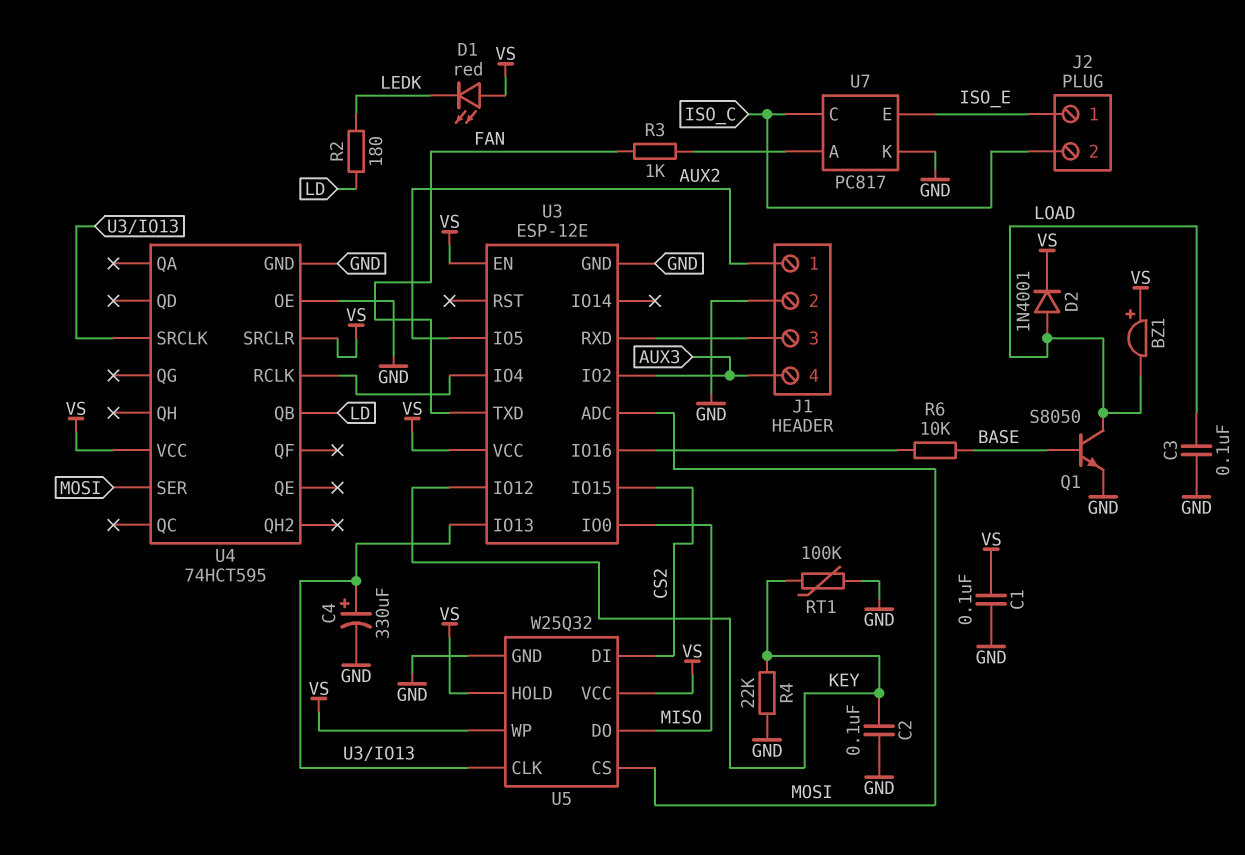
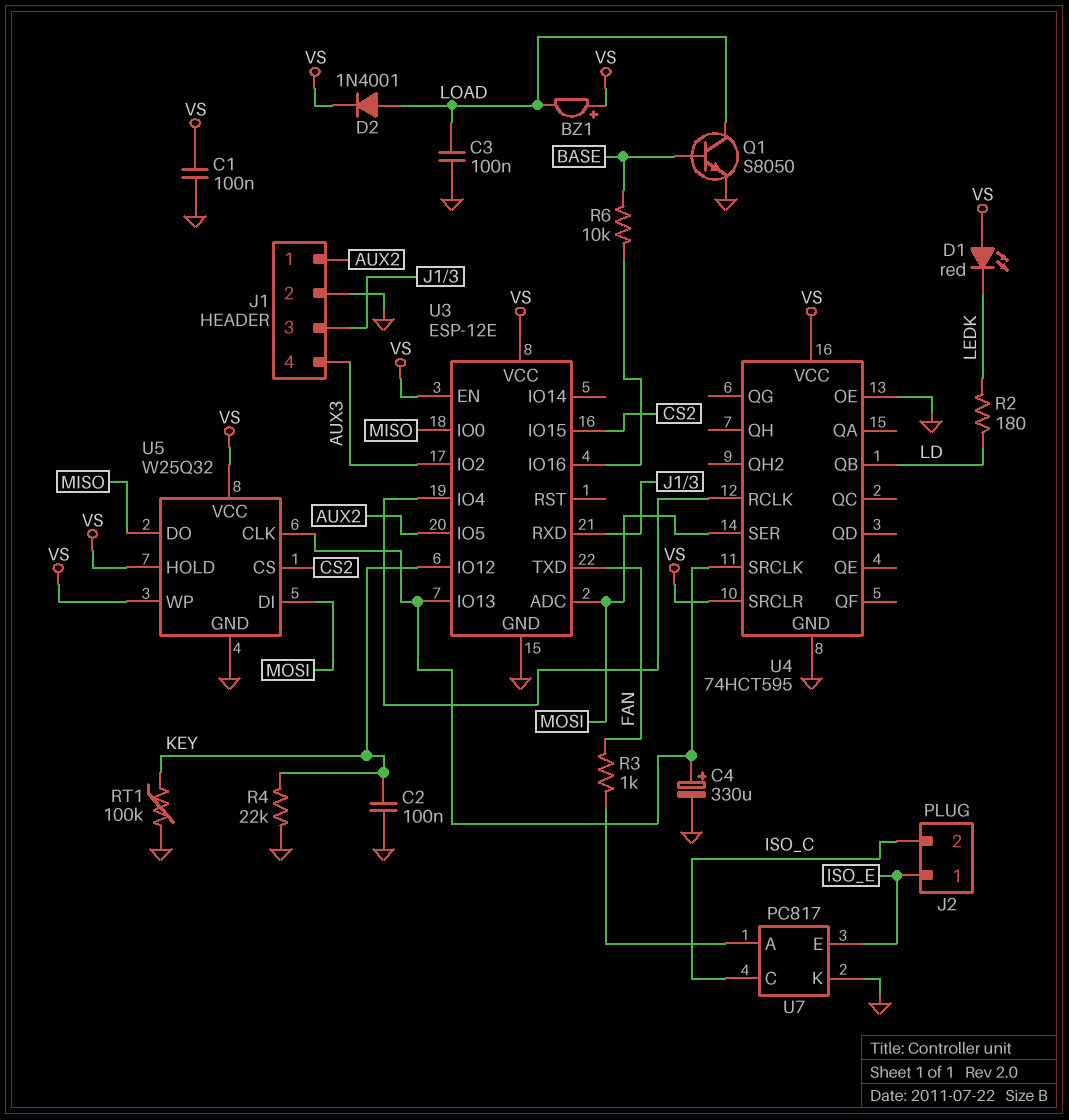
U5 pin CS: MOSI -> CS2
U5 pin DI: CS2 -> MOSI

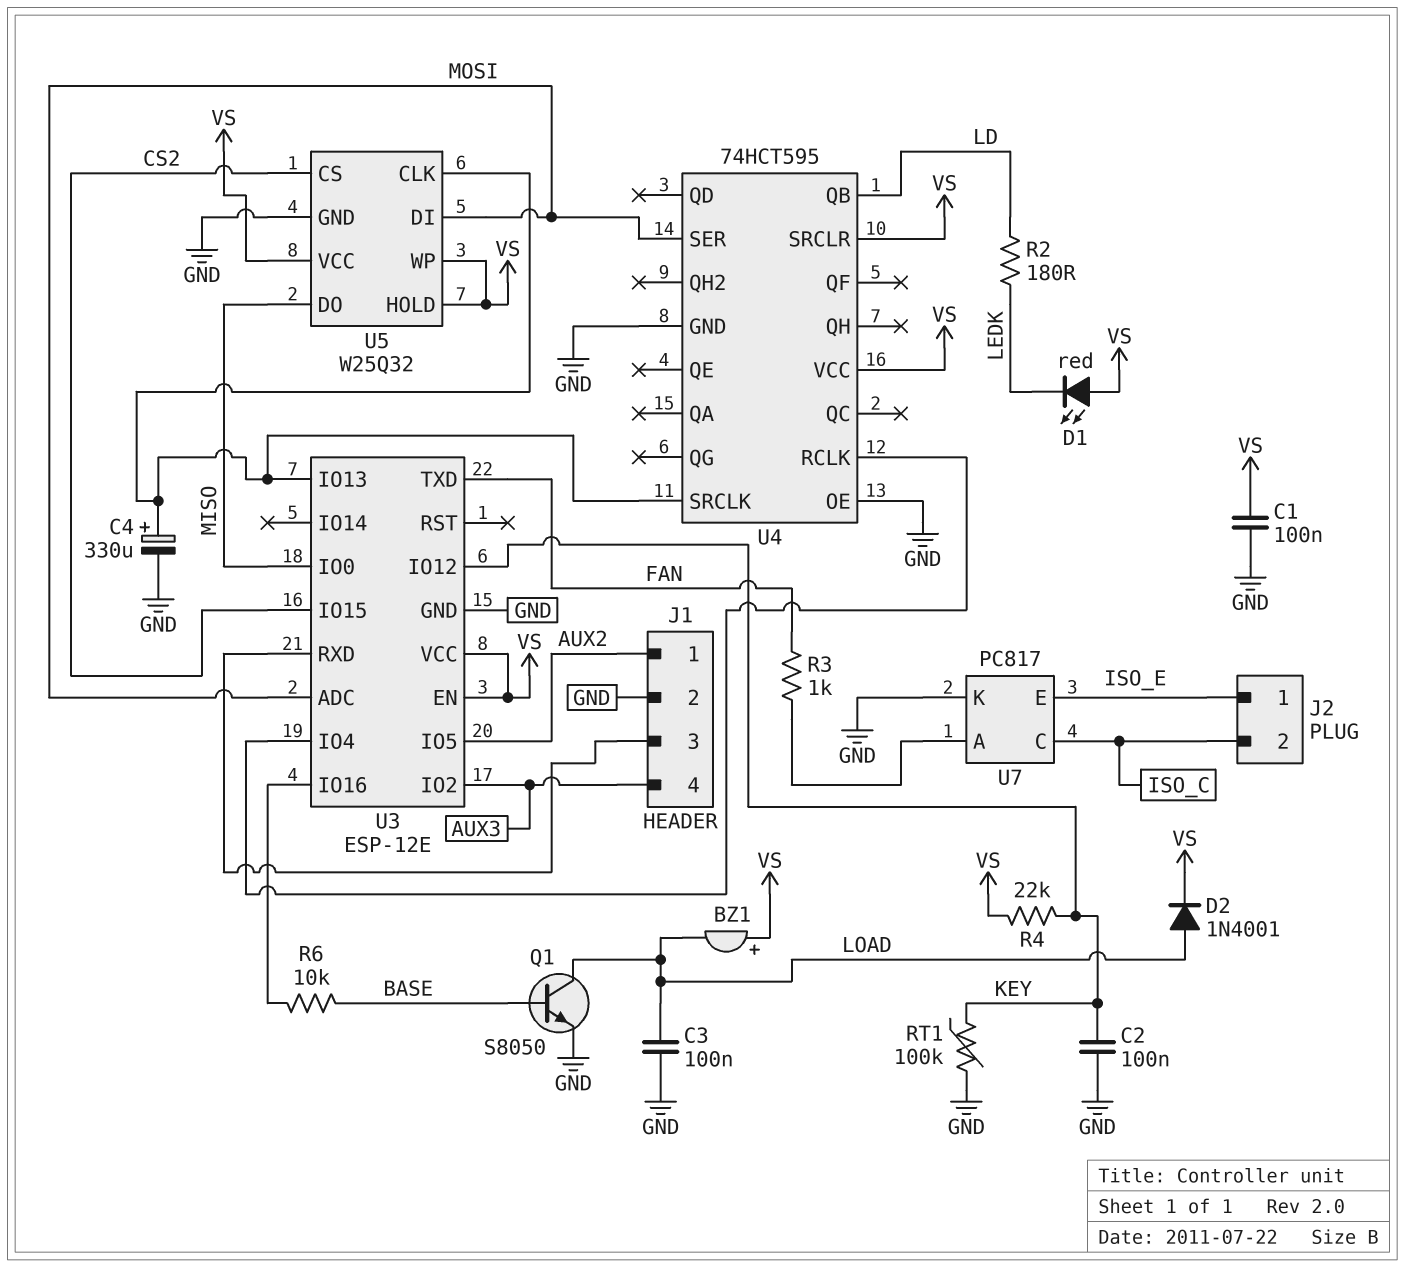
R4: 22k (GND, KEY) -> 22k (KEY, VS)

